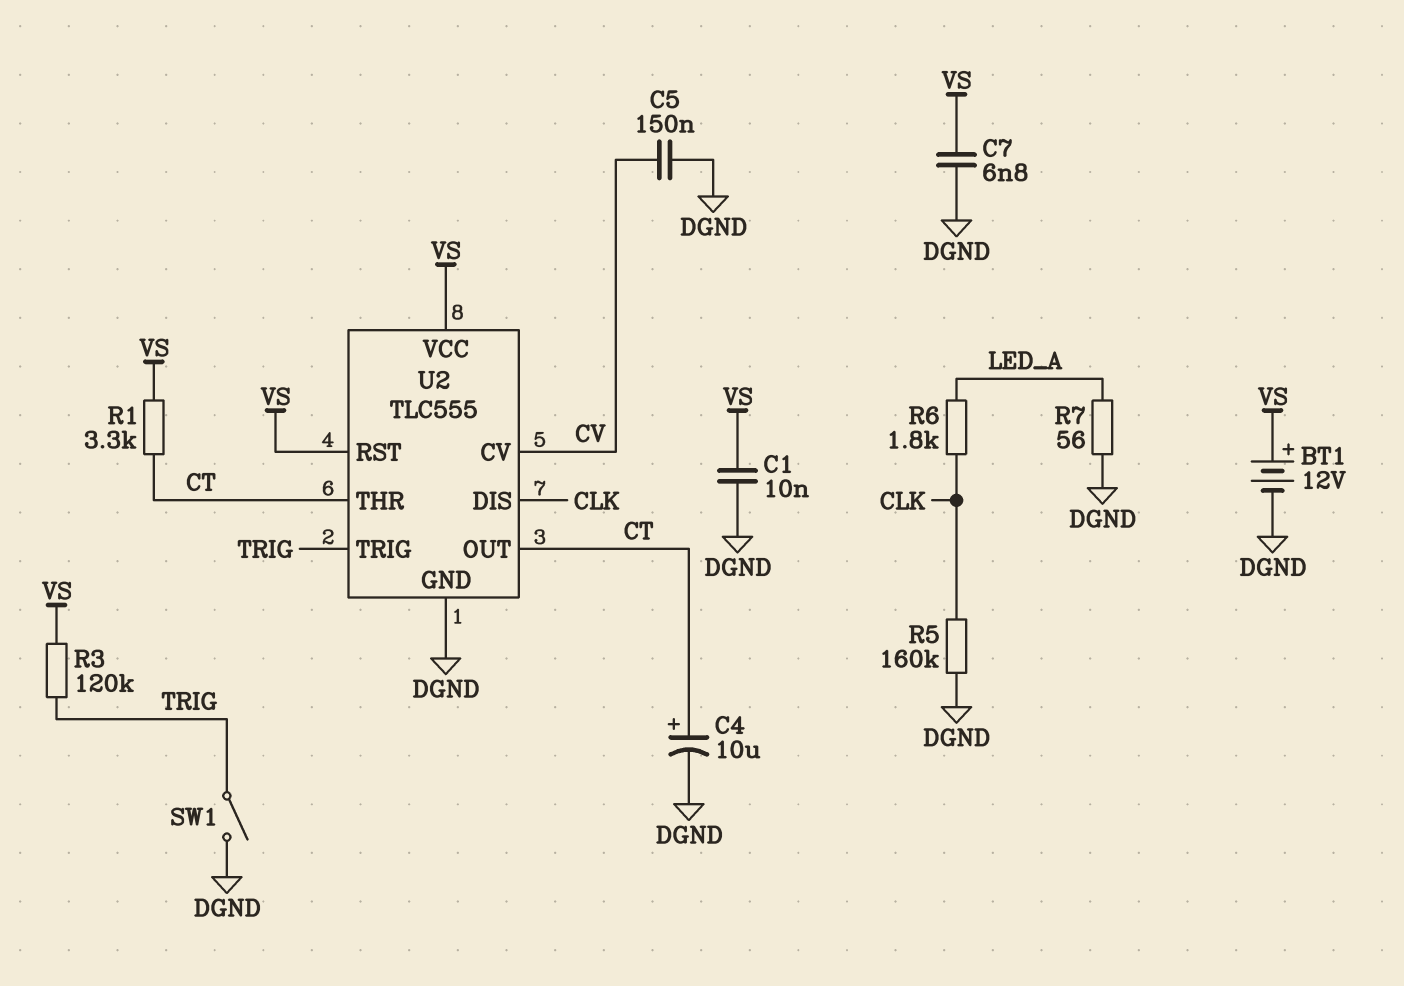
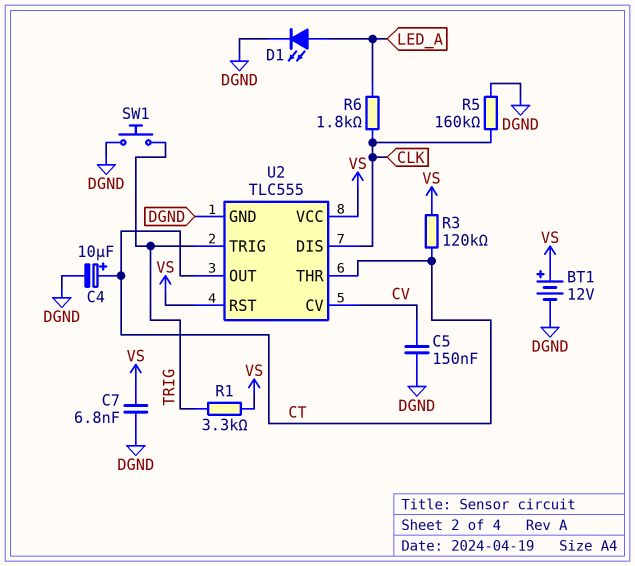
C1: 10nF (DGND, VS) -> none
D1: none -> LED (A LED_A, K DGND)
R1: 3.3k (CT, VS) -> 3.3k (TRIG, VS)
R3: 120k (TRIG, VS) -> 120k (CT, VS)
R7: 56 (DGND, LED_A) -> none
SW1: switch (DGND, TRIG) -> button (DGND, TRIG)

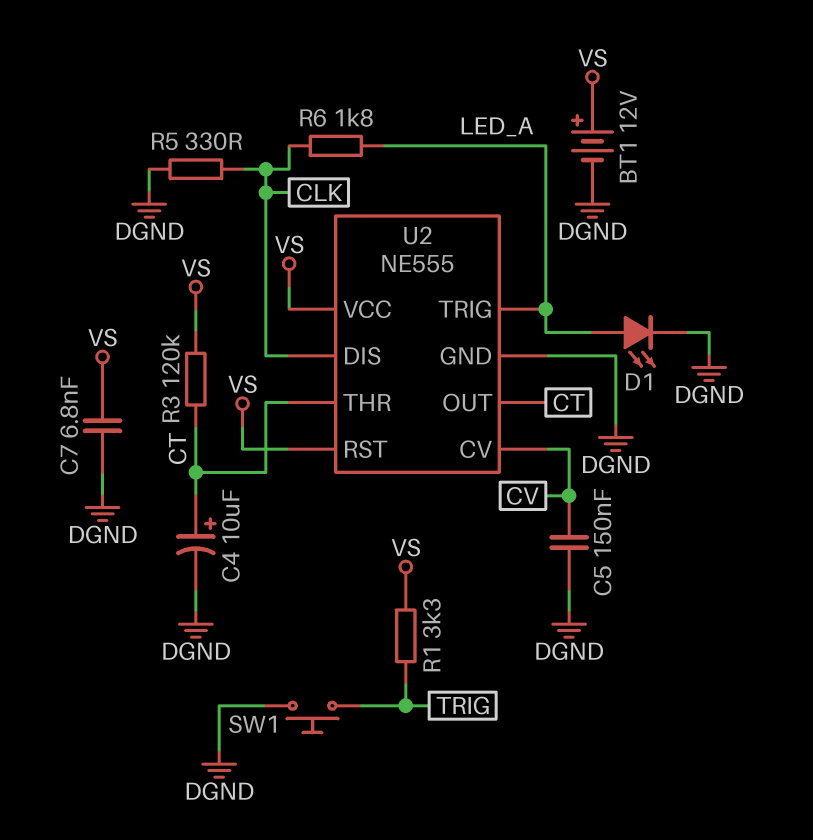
R5: 160k (CLK, DGND) -> 330 (CLK, DGND)
U2: TLC555 -> NE555
U2 pin TRIG: TRIG -> LED_A

